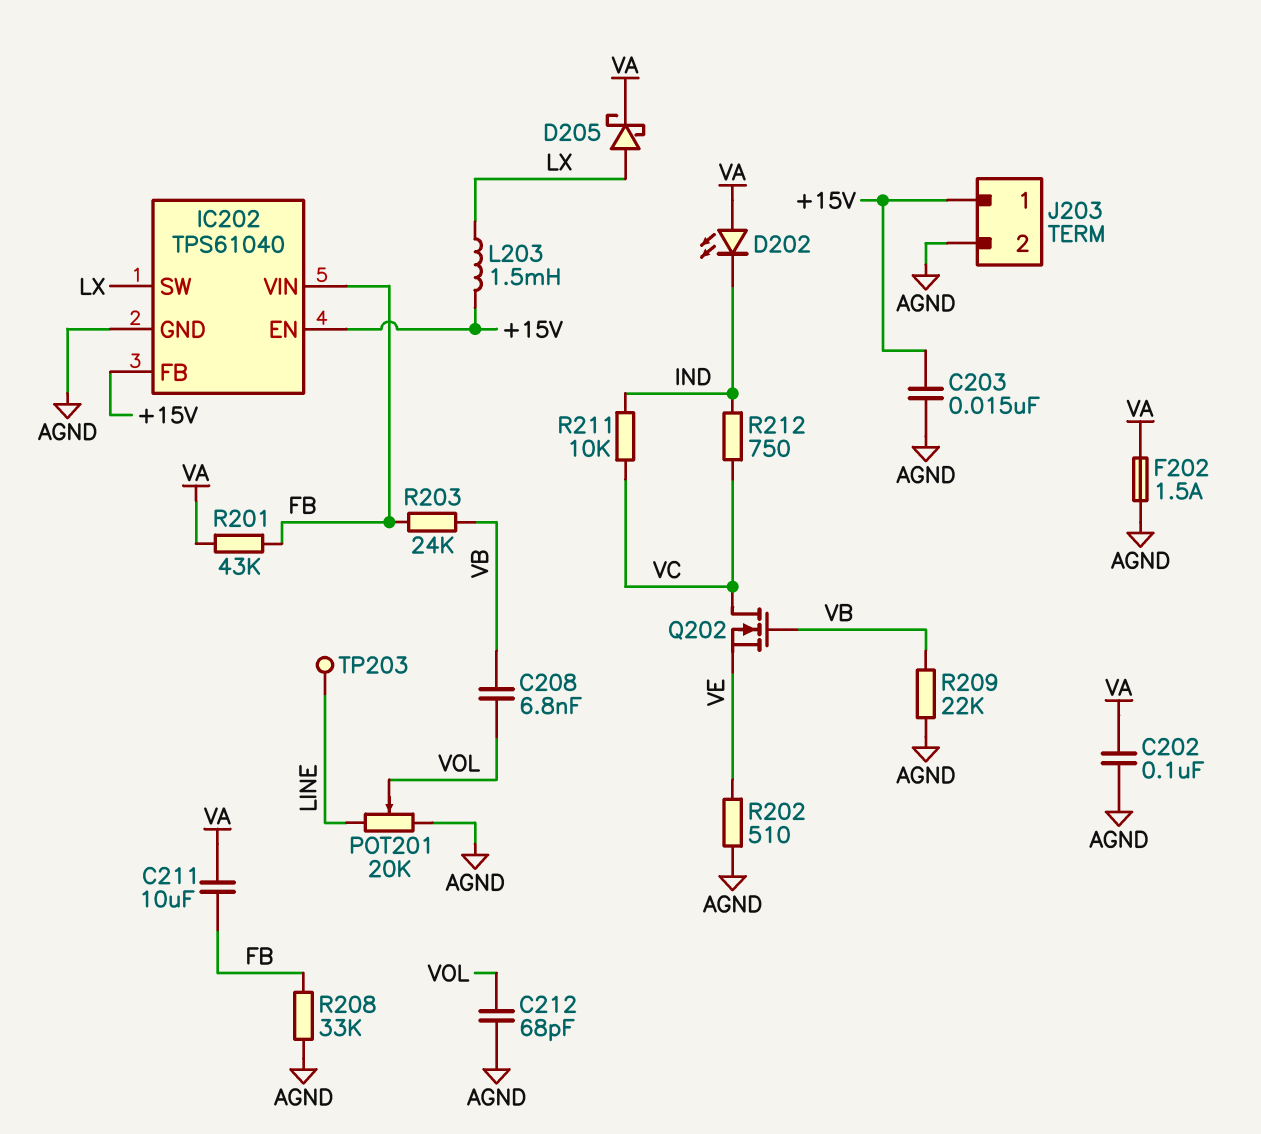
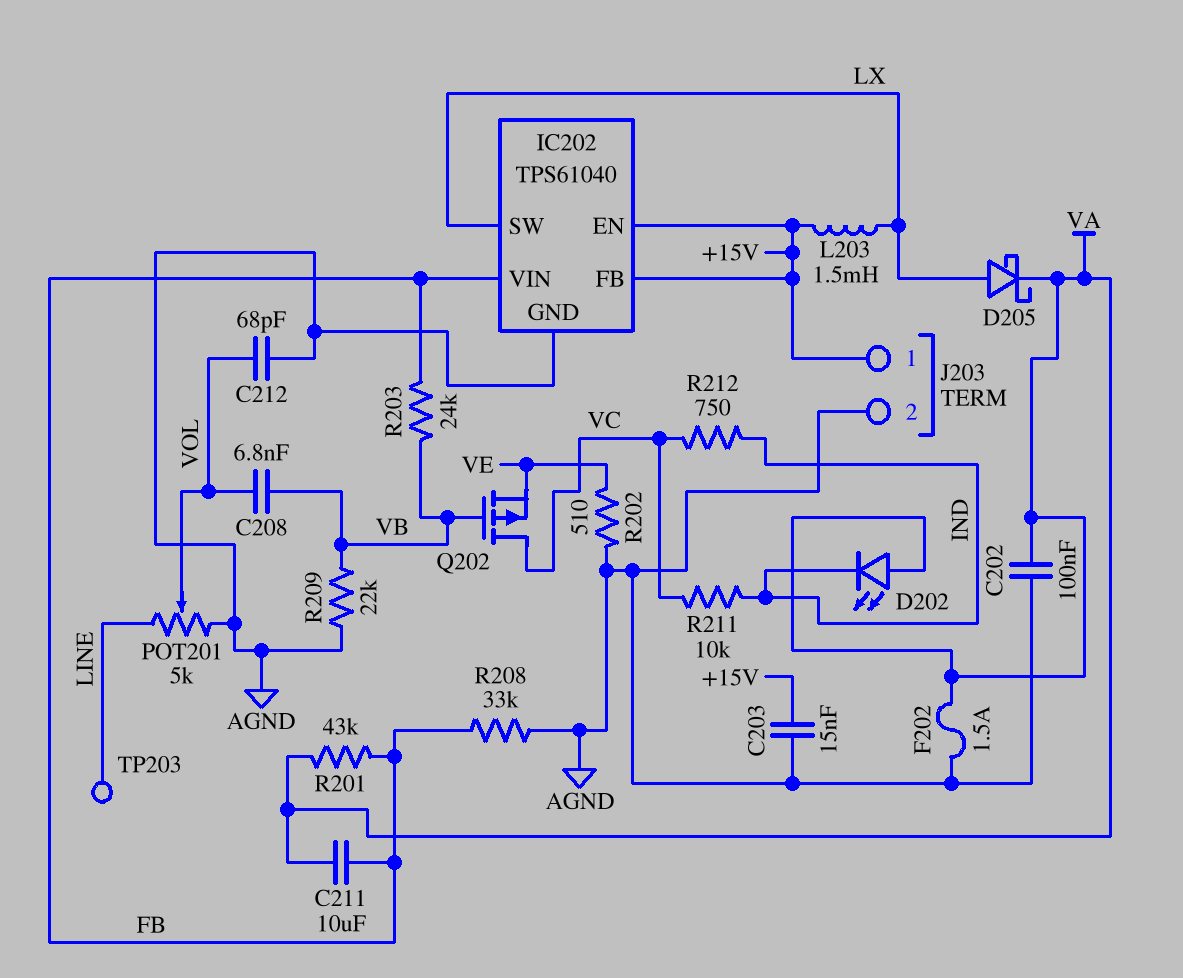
POT201: 20k (AGND, LINE, wiper VOL) -> 5k (AGND, LINE, wiper VOL)
Q202: NMOS (G VB, D VC, S VE) -> PMOS (G VB, D VC, S VE)

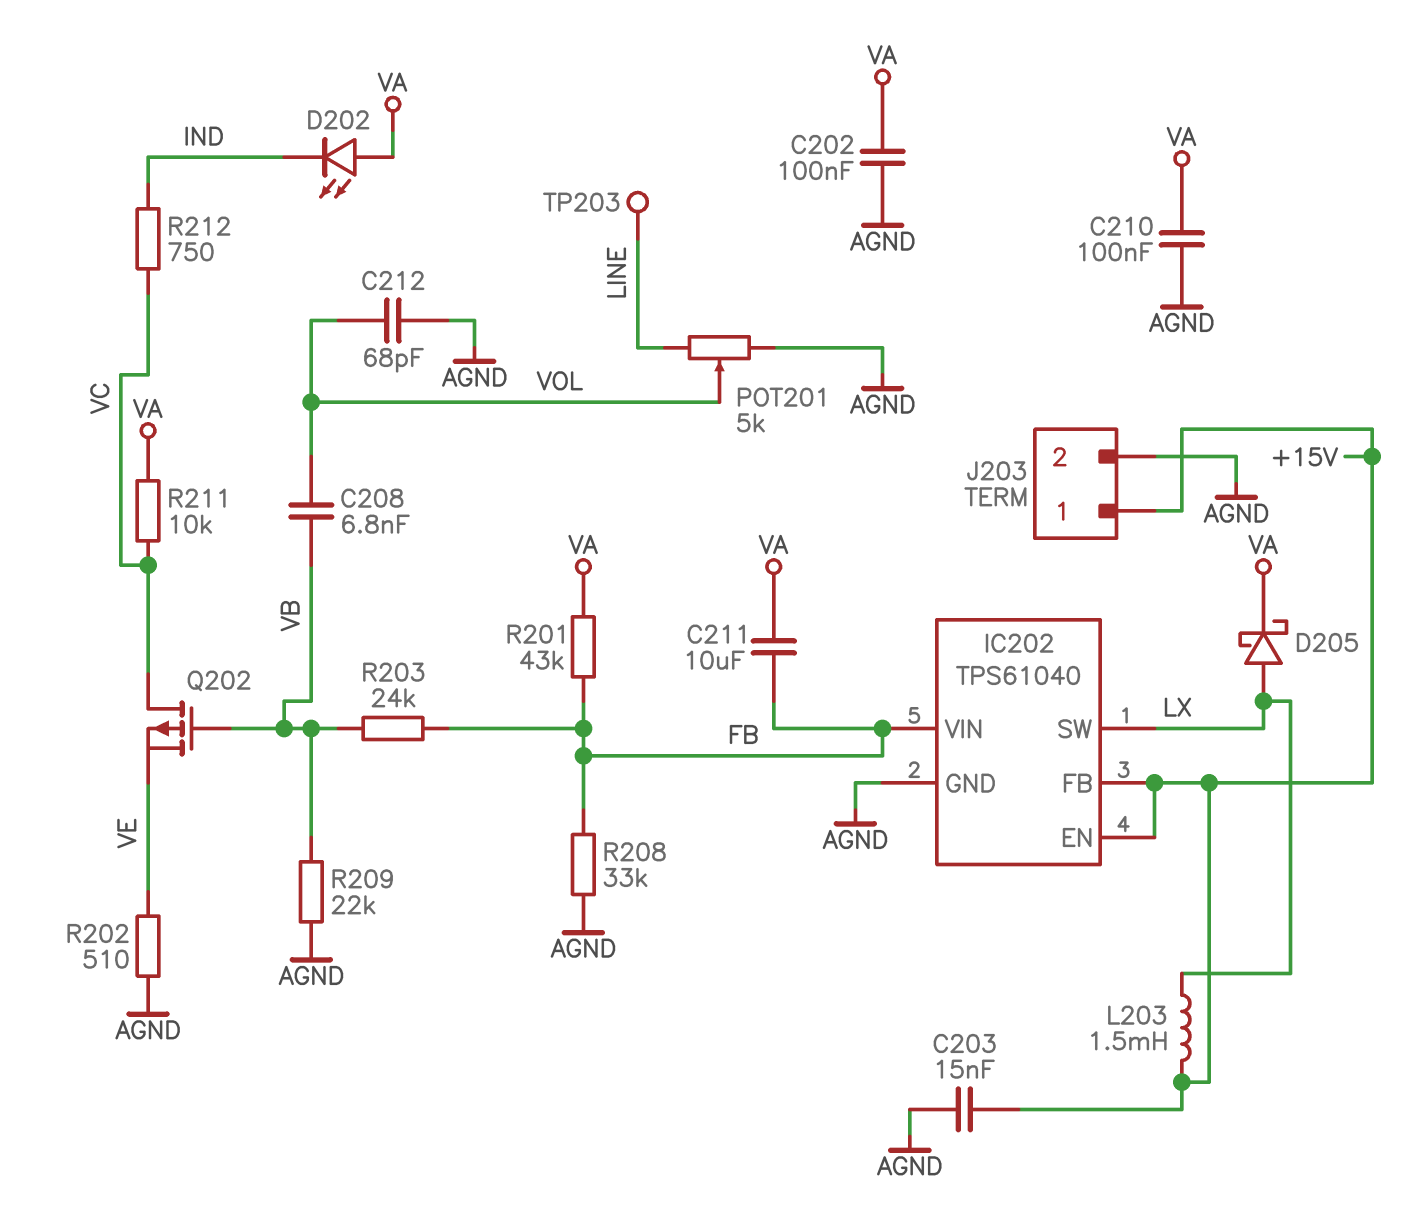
C210: none -> 100nF (AGND, VA)
F202: 1.5A (AGND, VA) -> none
R211: 10k (IND, VC) -> 10k (VA, VC)

